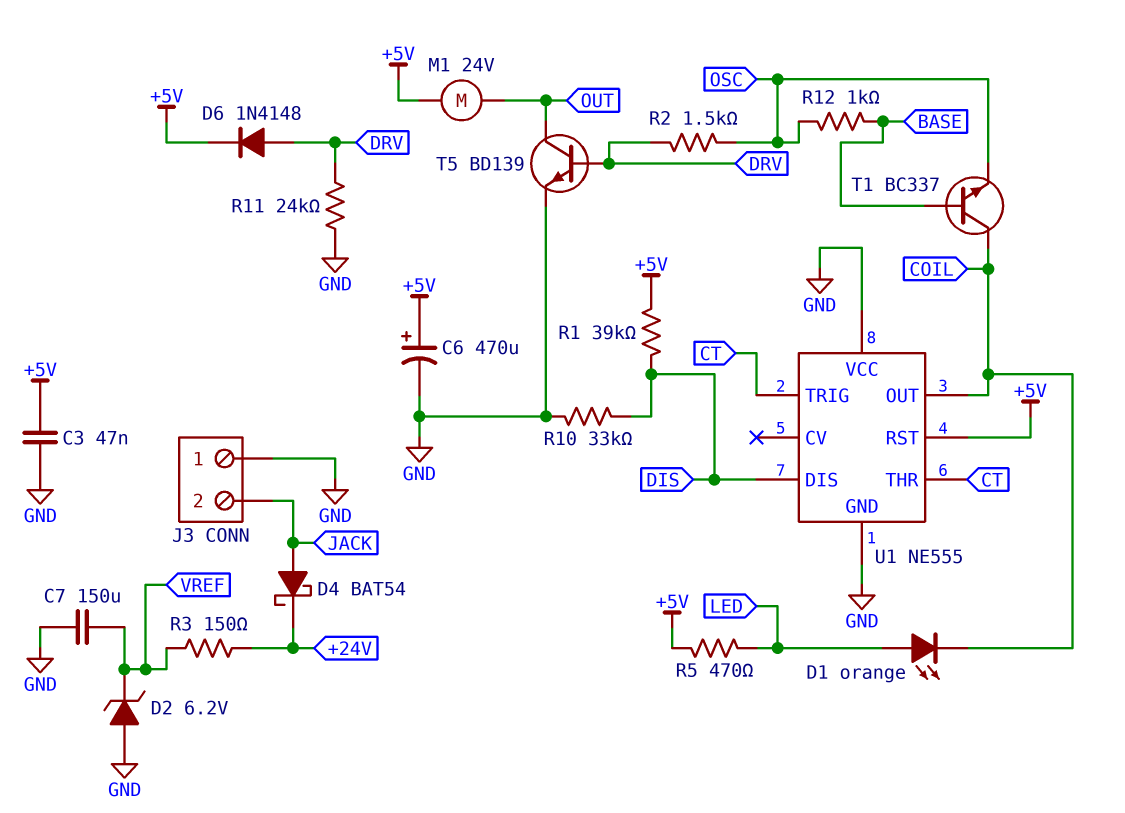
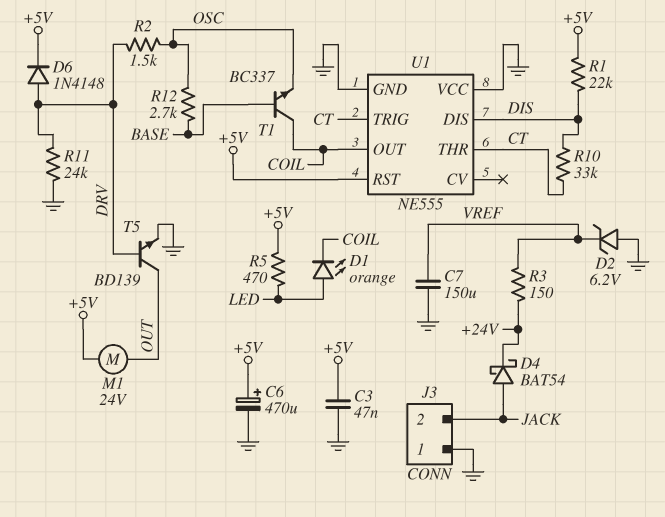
R1: 39k (+5V, DIS) -> 22k (+5V, DIS)
R10: 33k (DIS, GND) -> 33k (CT, DIS)
R12: 1k (BASE, OSC) -> 2.7k (BASE, OSC)

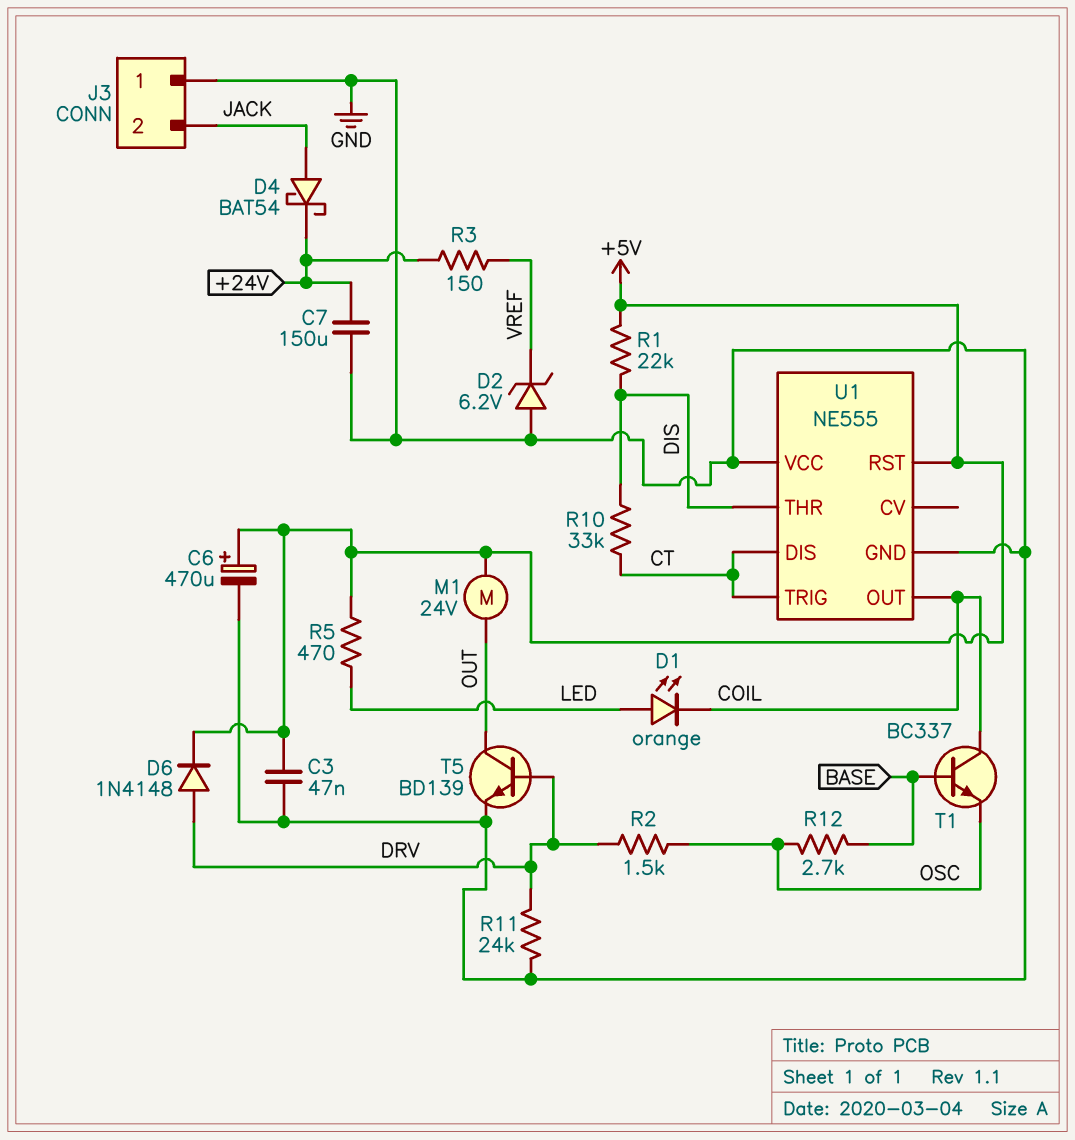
C7: 150uF (GND, VREF) -> 150uF (+24V, GND)
U1 pin DIS: DIS -> CT
U1 pin THR: CT -> DIS

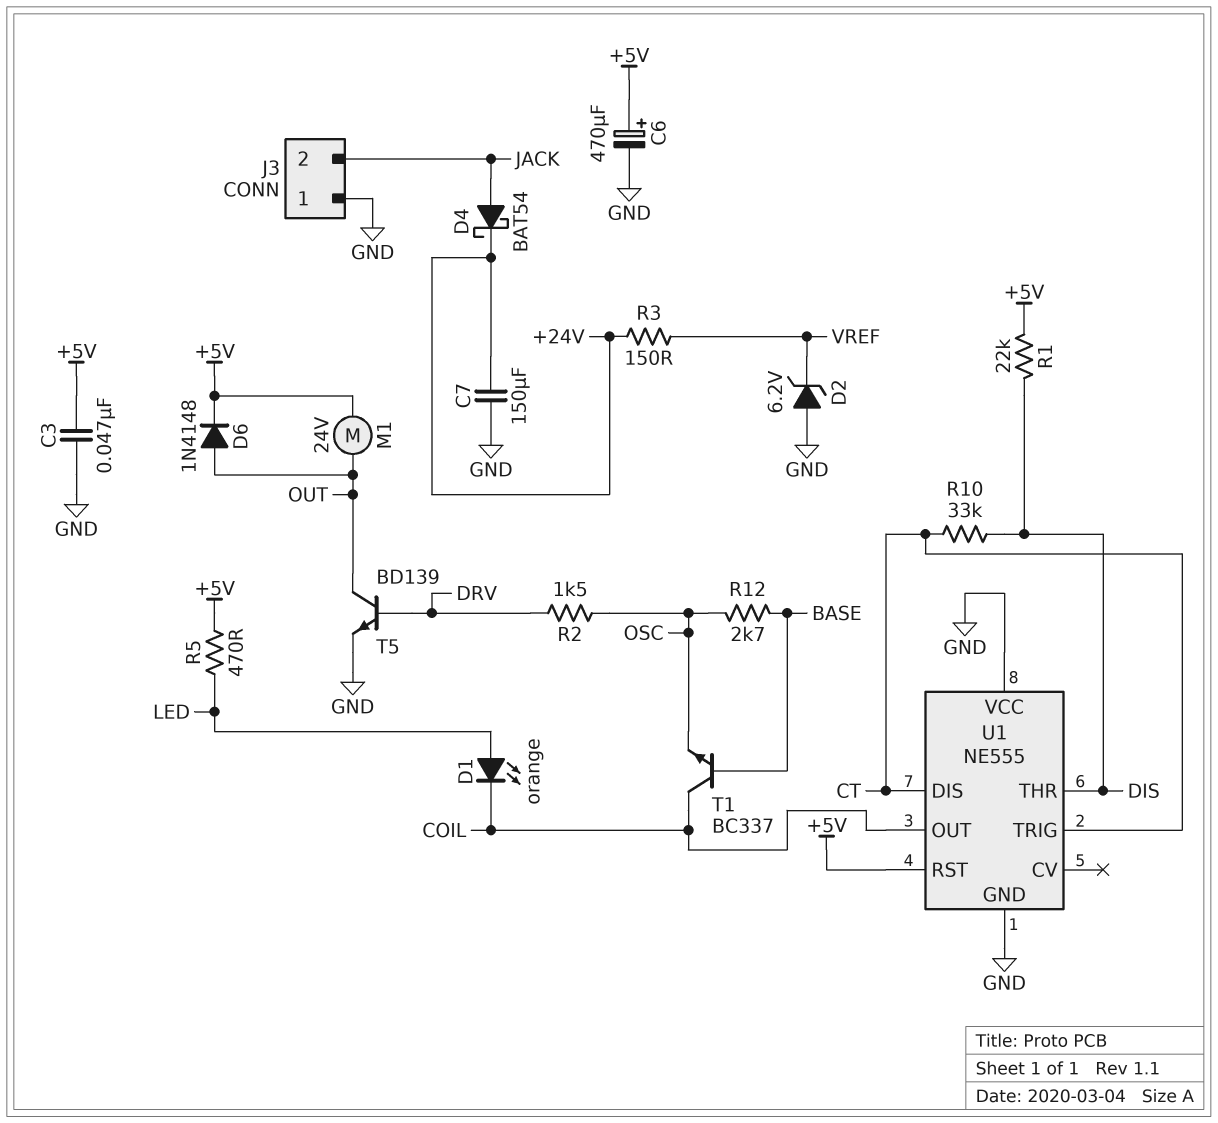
D6: diode 1N4148 (A DRV, K +5V) -> diode 1N4148 (A OUT, K +5V)
R11: 24k (DRV, GND) -> none

